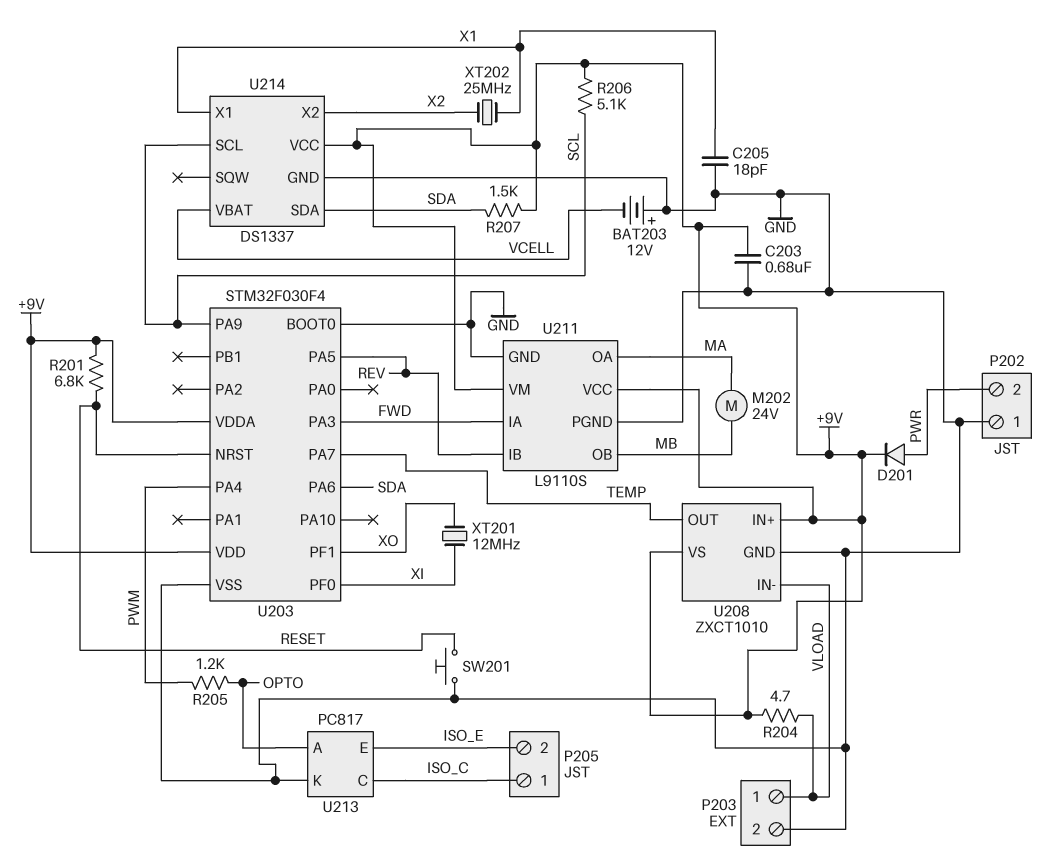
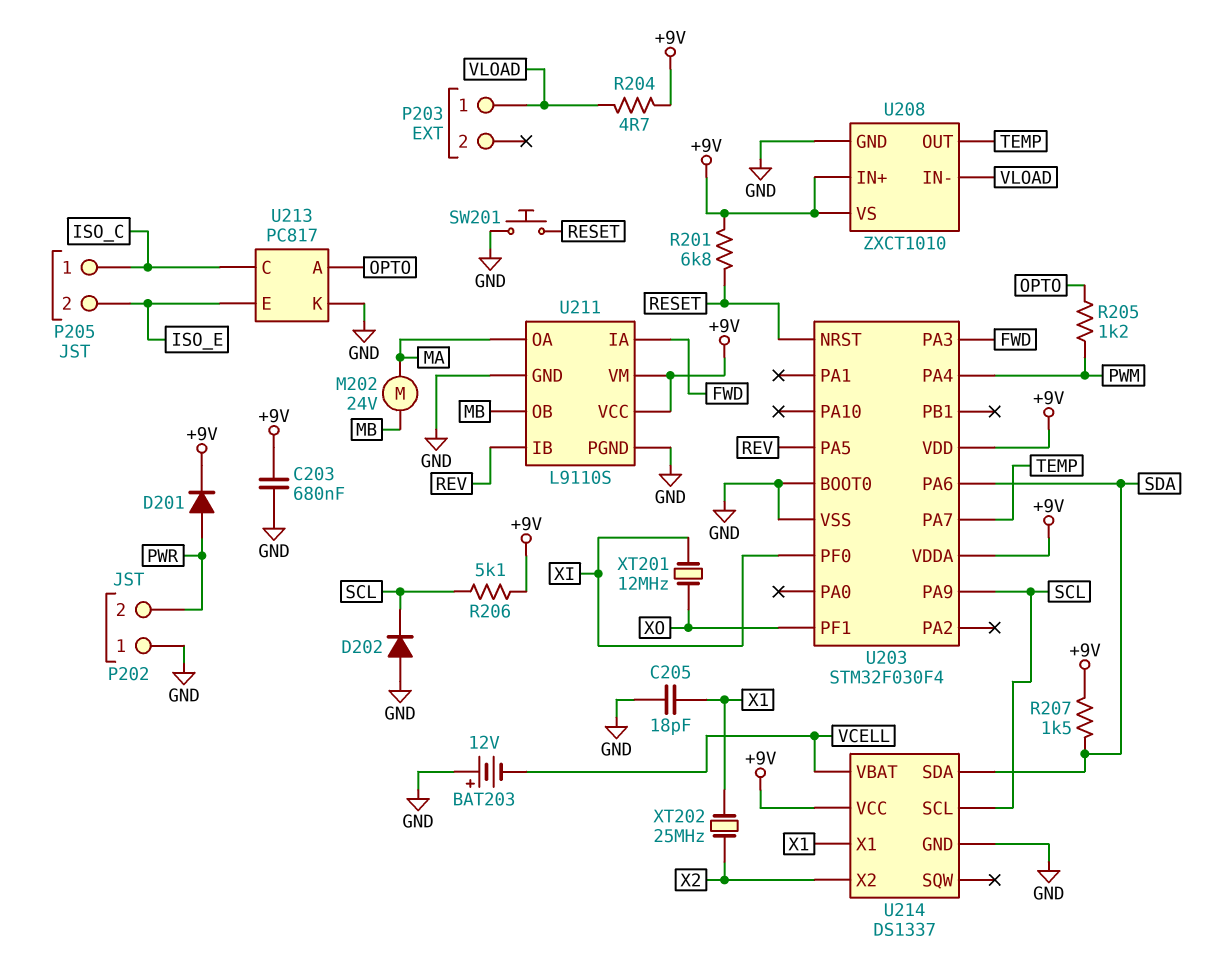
D202: none -> diode (A GND, K SCL)
P203 pin 2: GND -> none

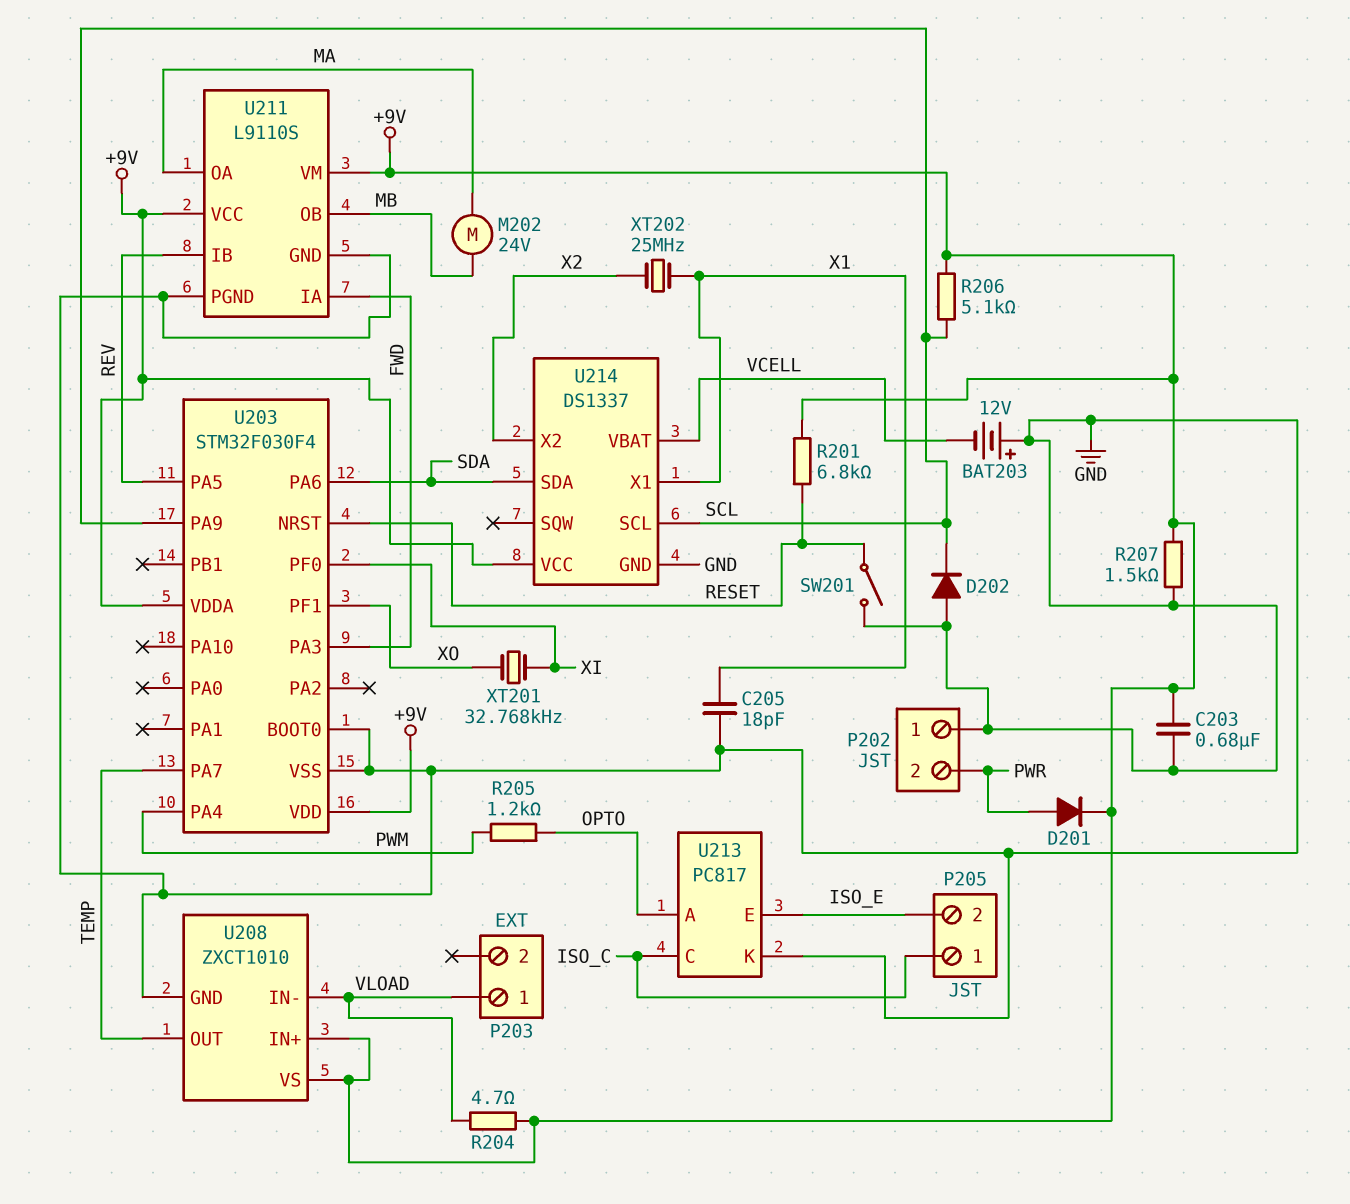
R207: 1.5k (+9V, SDA) -> 1.5k (+9V, GND)
SW201: button (GND, RESET) -> switch (GND, RESET)
XT201: 12MHz (XI, XO) -> 32.768kHz (XI, XO)

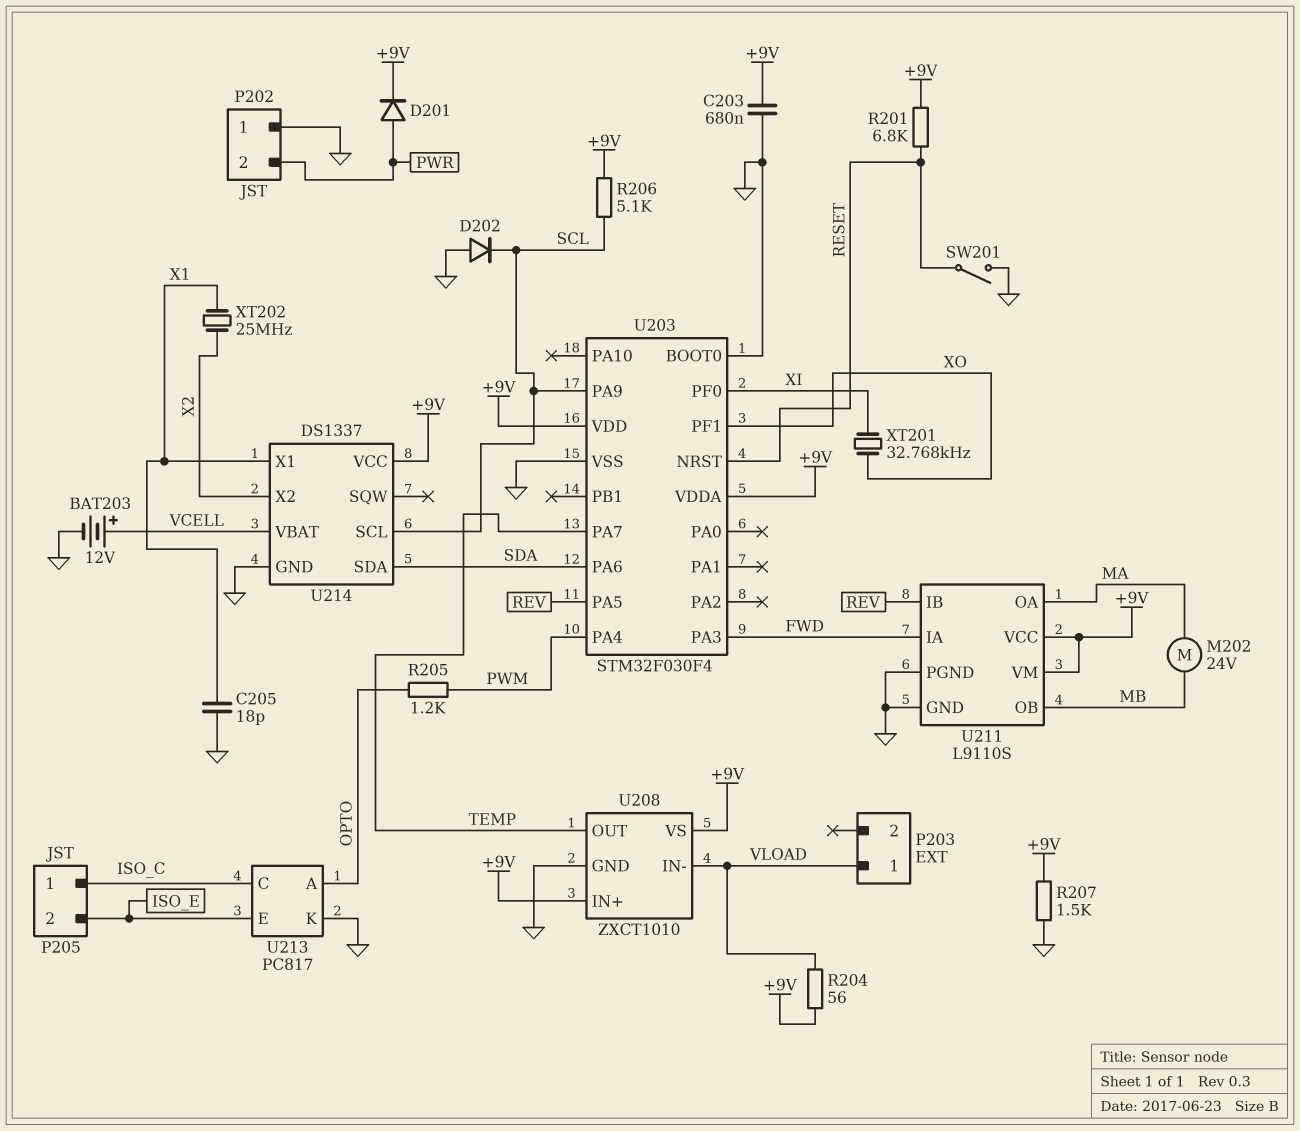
BAT203: 12V (plus GND, minus VCELL) -> 12V (plus VCELL, minus GND)
R204: 4.7 (+9V, VLOAD) -> 56 (+9V, VLOAD)

